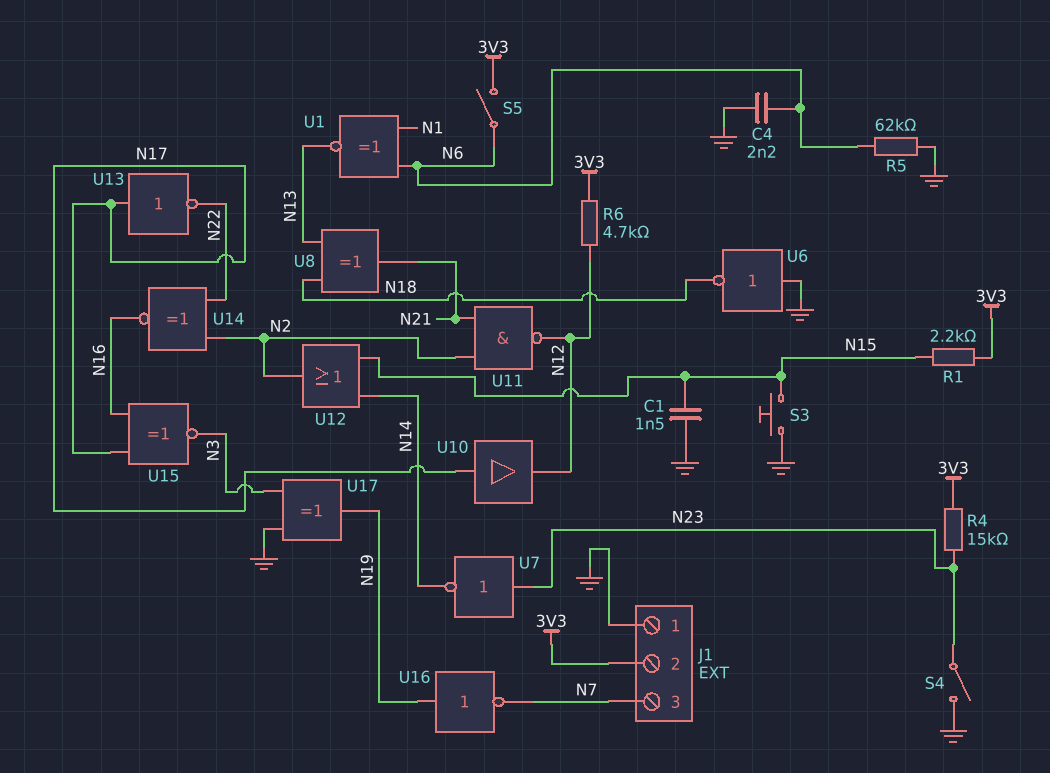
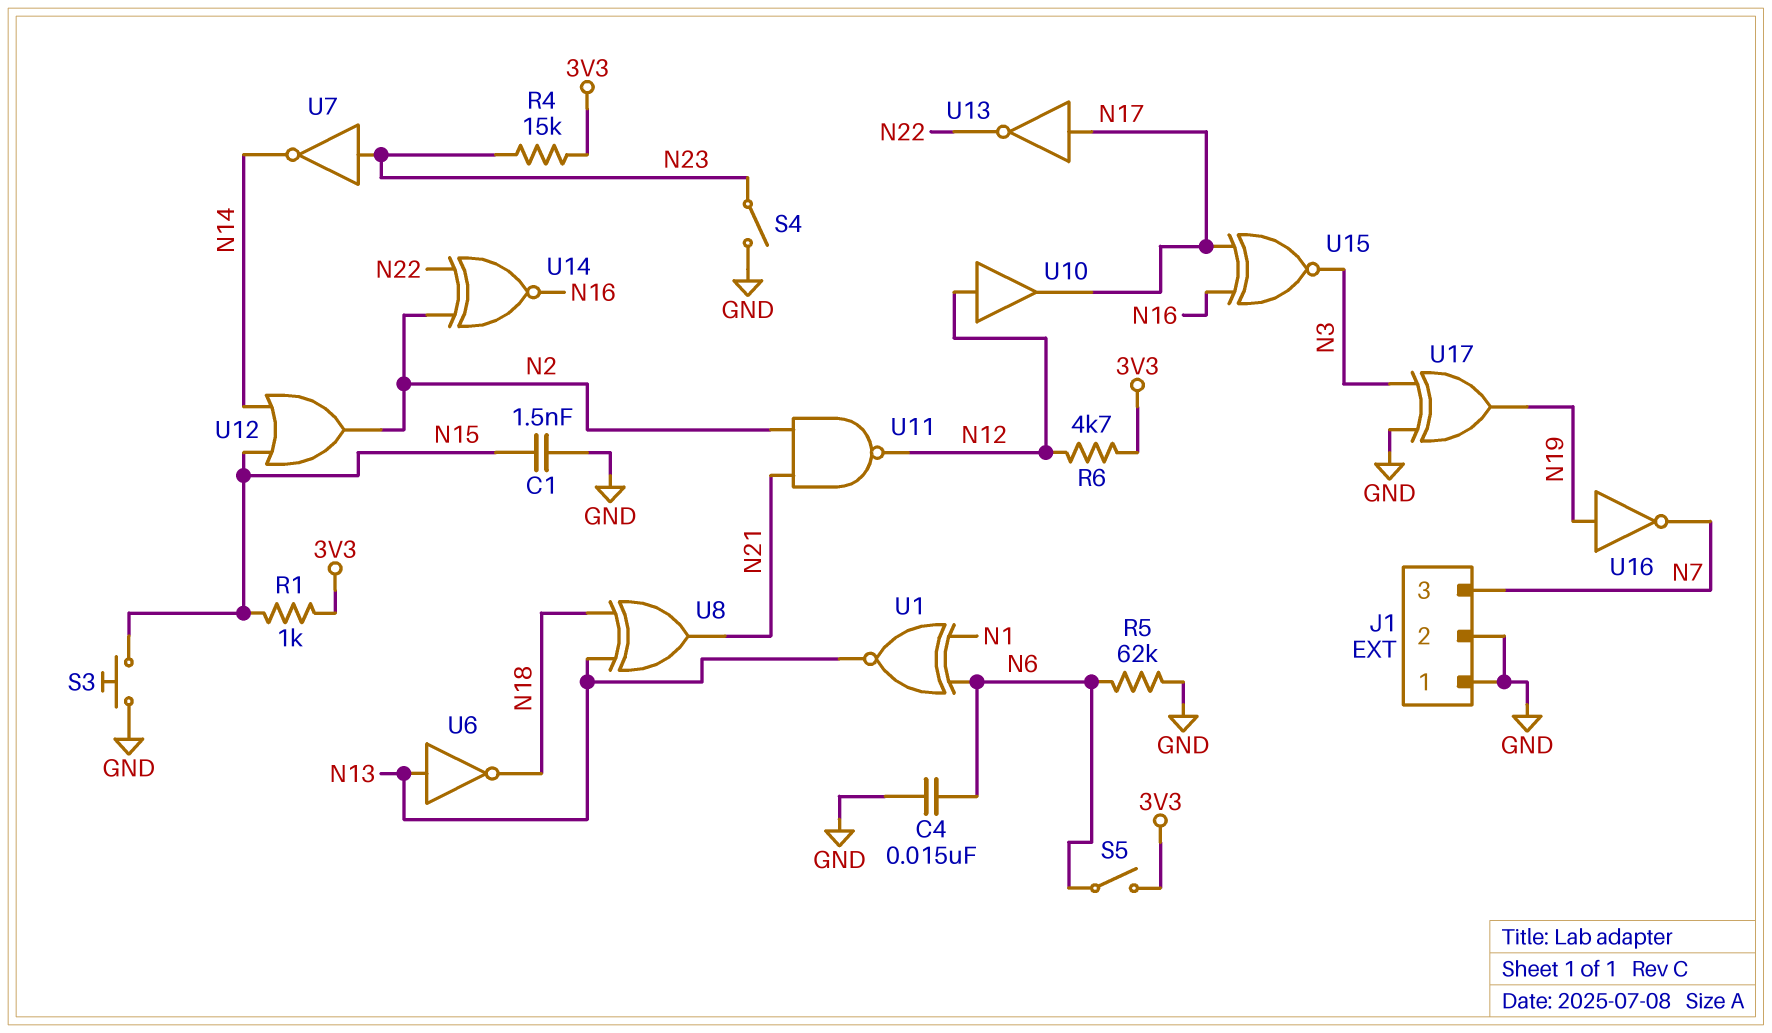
C4: 2.2nF (GND, N6) -> 15nF (GND, N6)
J1 pin 2: 3V3 -> GND
R1: 2.2k (3V3, N15) -> 1k (3V3, N15)
U6: NOT (in GND, out N18) -> NOT (in N13, out N18)
U10: buffer (in N17, out N12) -> buffer (in N12, out N17)

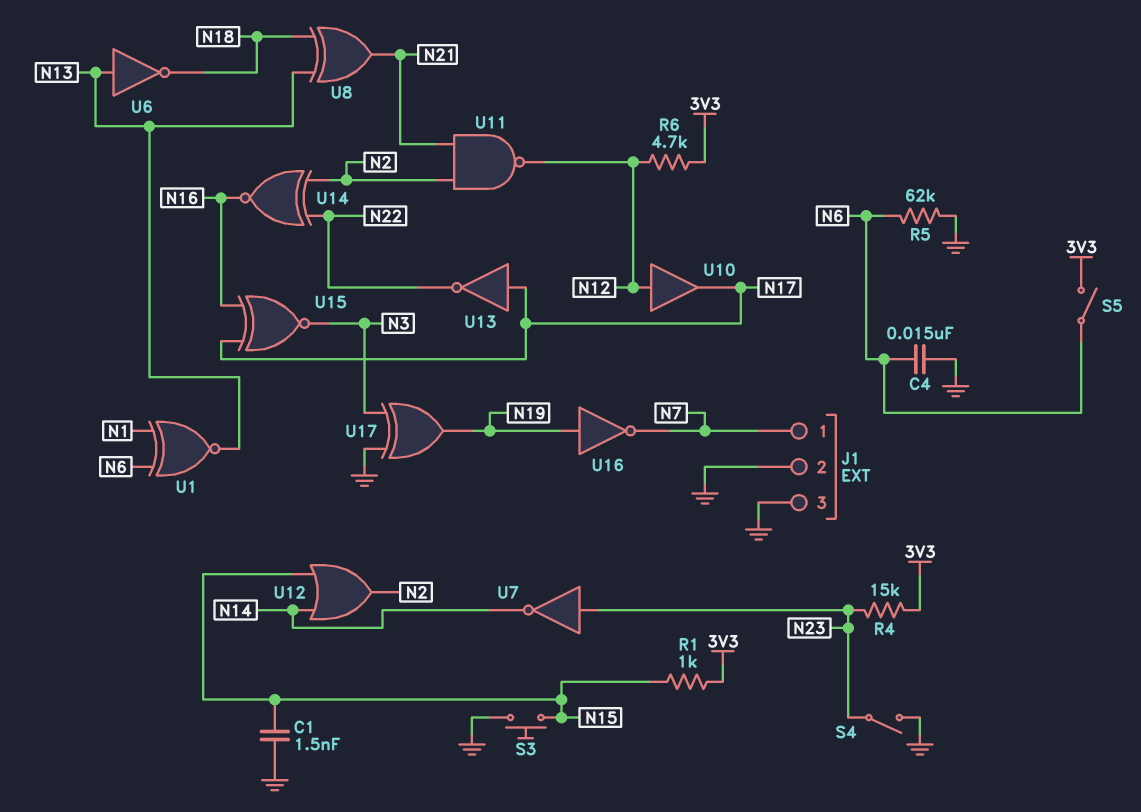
J1 pin 1: GND -> N7
J1 pin 3: N7 -> GND

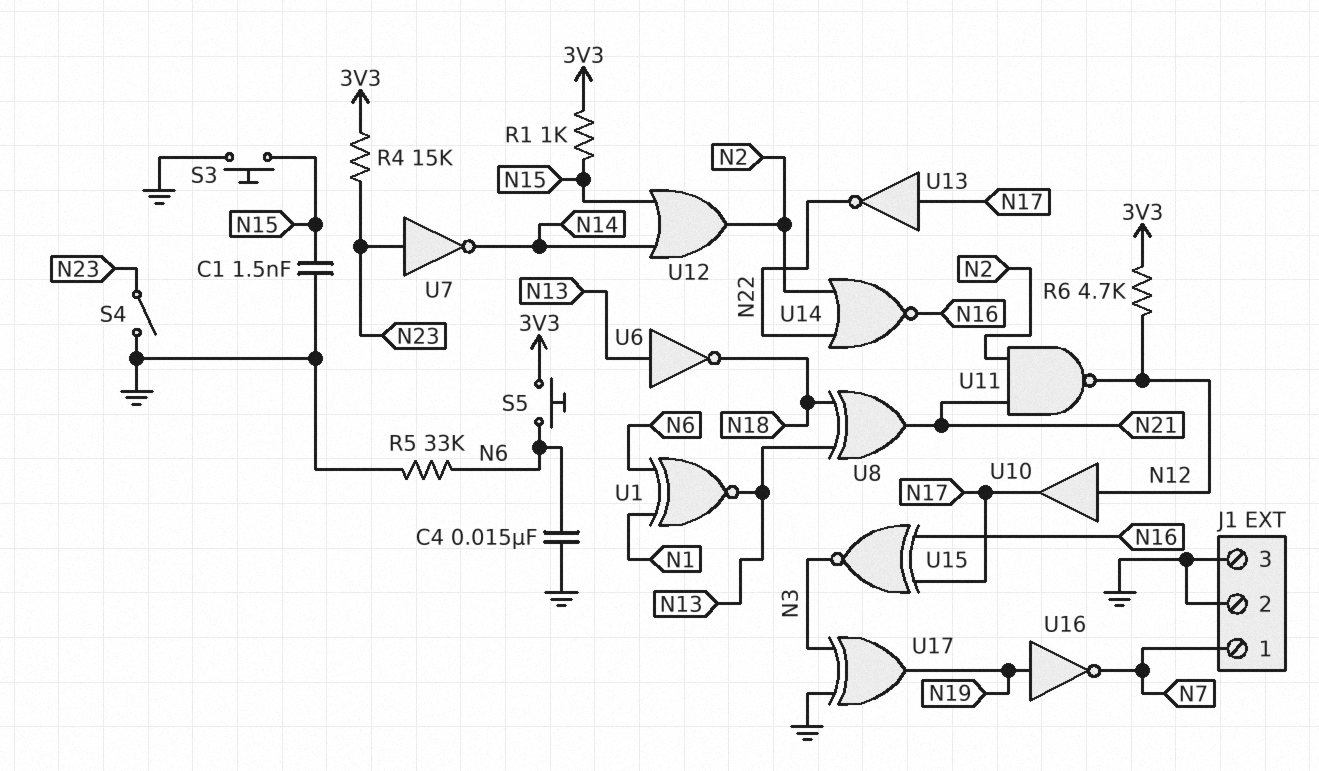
R5: 62k (GND, N6) -> 33k (GND, N6)
S5: switch (3V3, N6) -> button (3V3, N6)
U14: XNOR (in N2, in N22, out N16) -> NOR (in N2, in N22, out N16)

